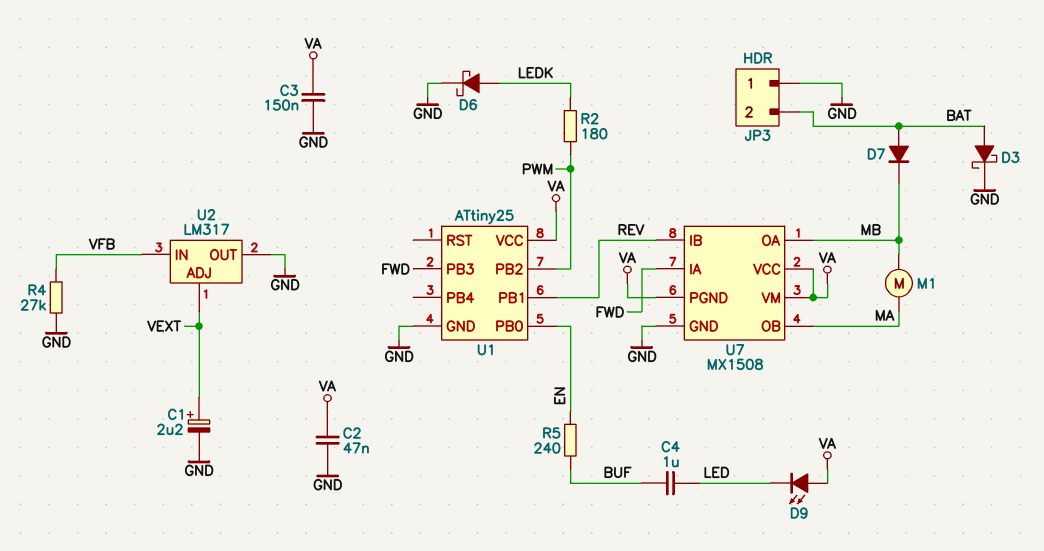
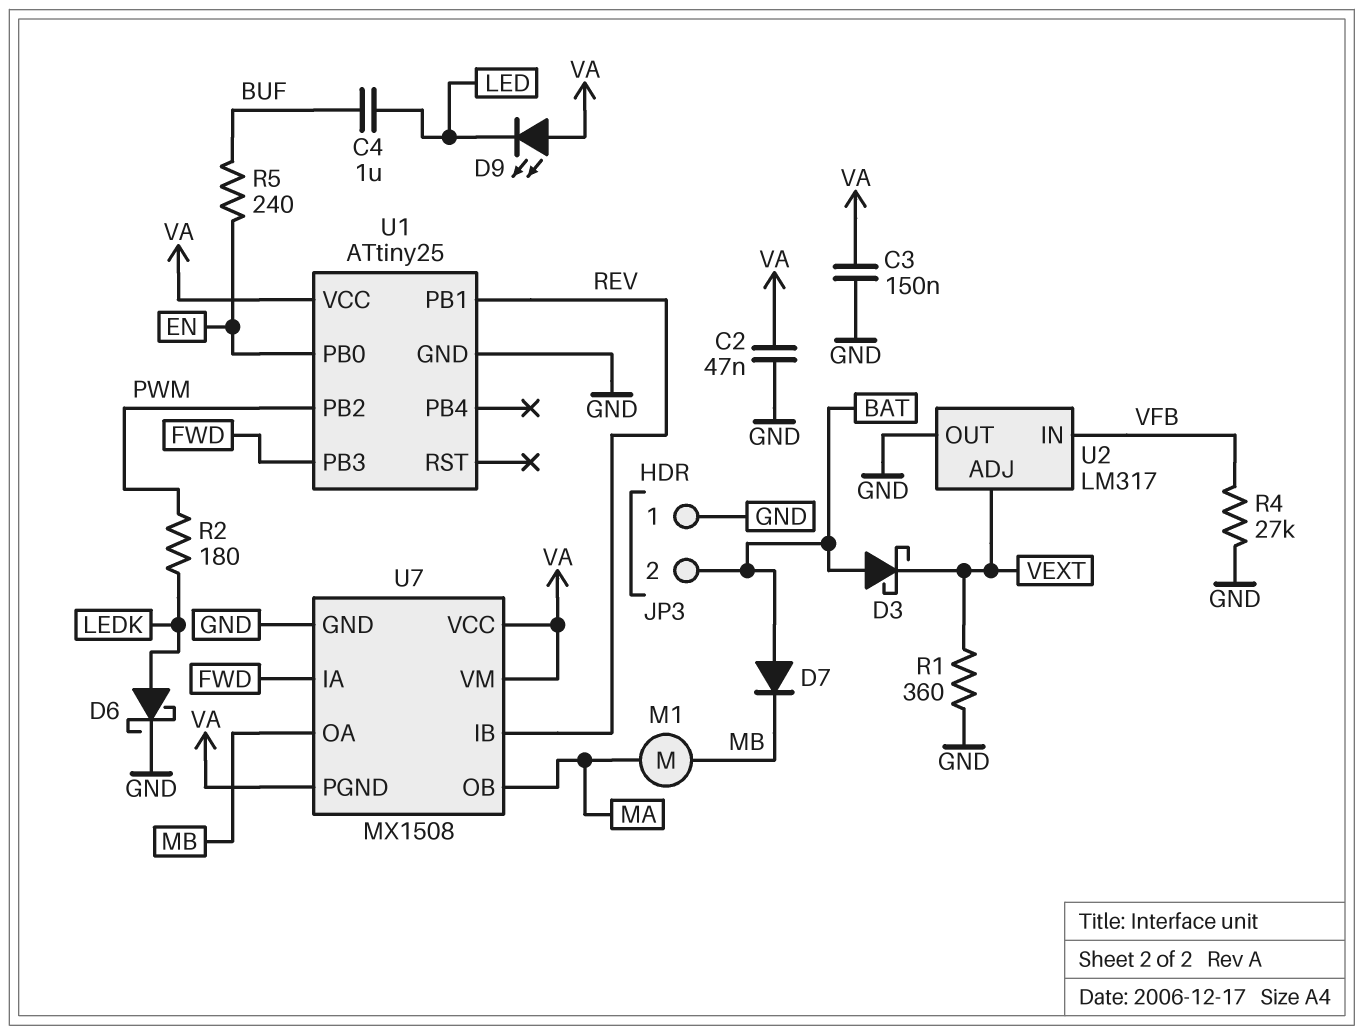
C1: 2.2uF (plus VEXT, minus GND) -> none
D3: schottky (A BAT, K GND) -> schottky (A BAT, K VEXT)
R1: none -> 360 (GND, VEXT)

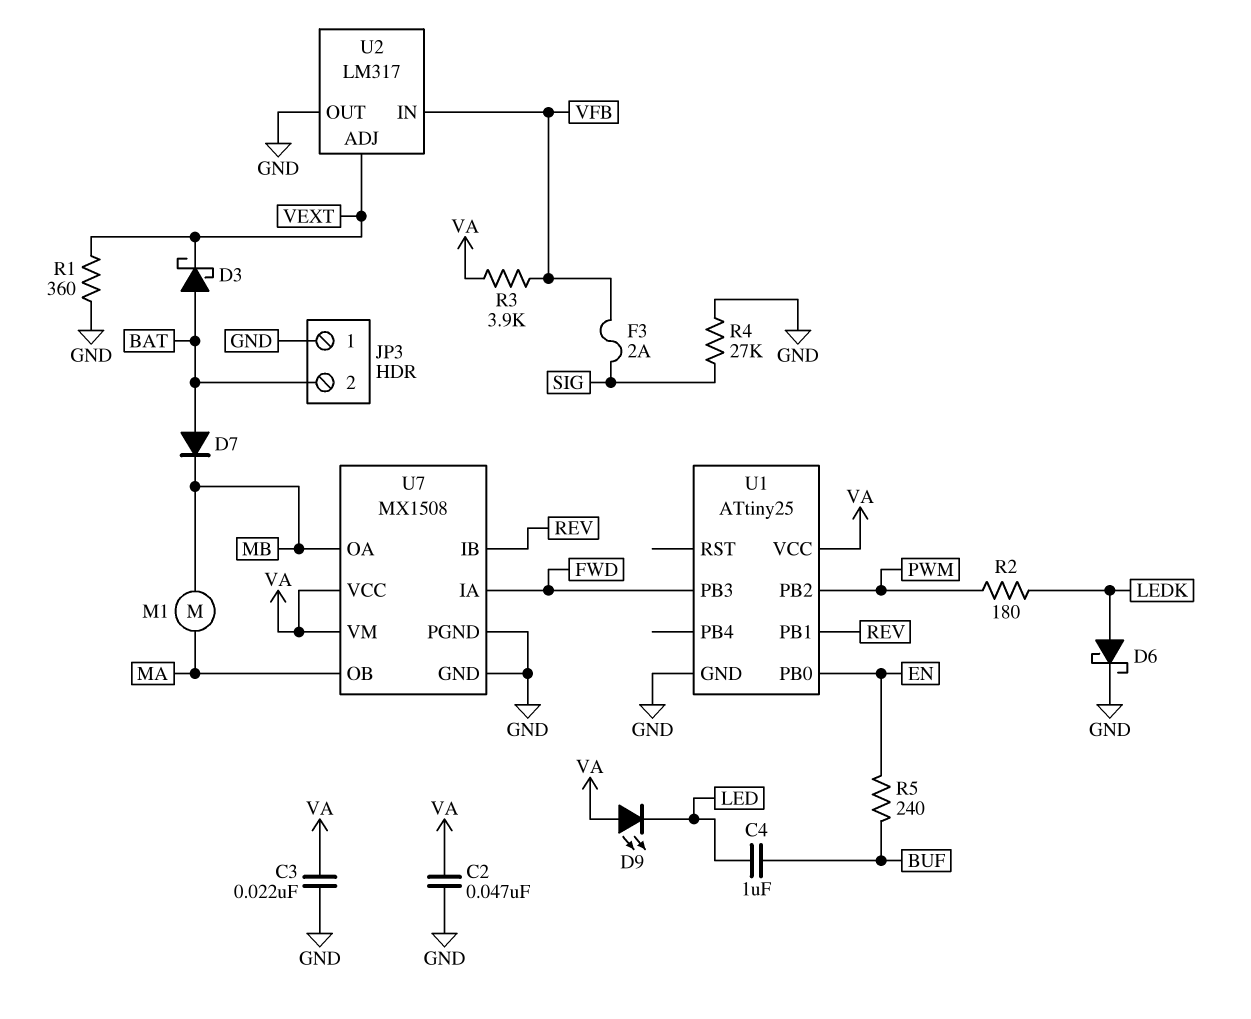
C3: 150nF (GND, VA) -> 22nF (GND, VA)
F3: none -> 2A (SIG, VFB)
R3: none -> 3.9k (VA, VFB)
R4: 27k (GND, VFB) -> 27k (GND, SIG)
U7 pin PGND: VA -> GND

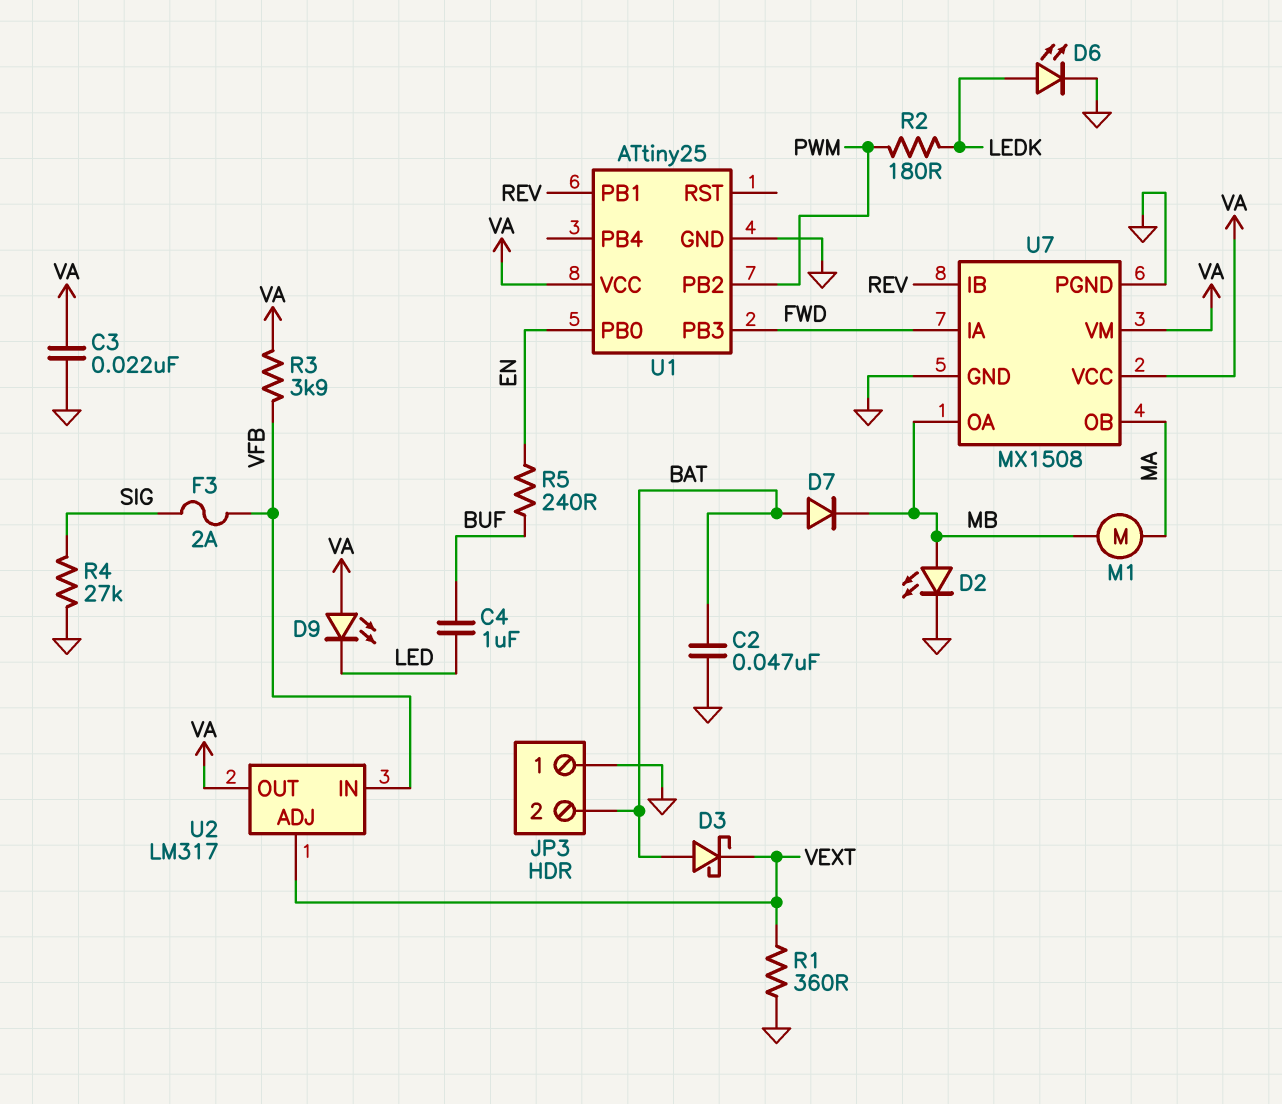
C2: 47nF (GND, VA) -> 47nF (BAT, GND)
D2: none -> LED (A MB, K GND)
D6: schottky (A LEDK, K GND) -> LED (A LEDK, K GND)
U2 pin OUT: GND -> VA

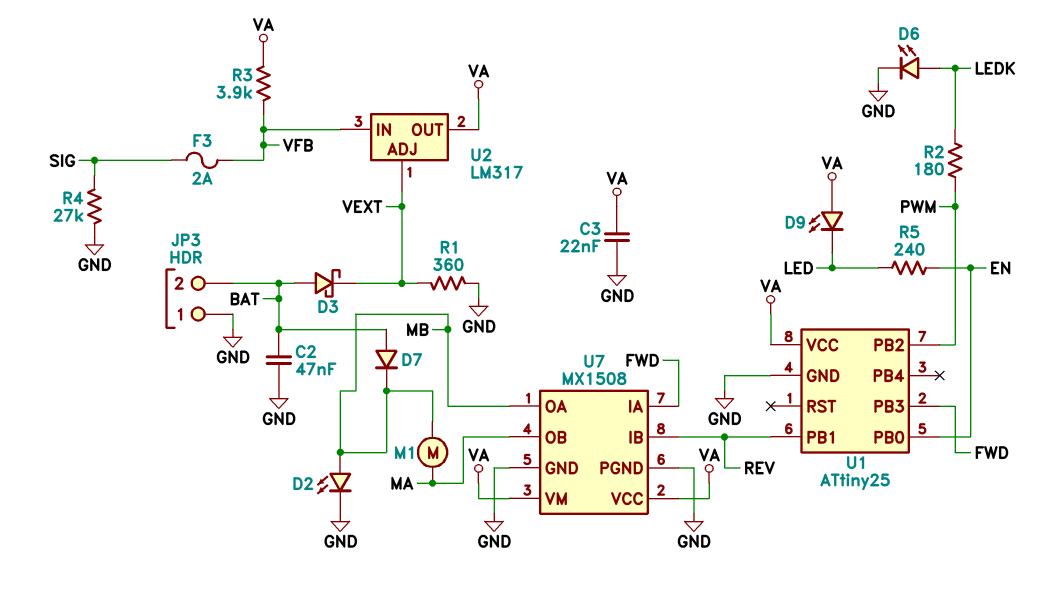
C4: 1uF (BUF, LED) -> none
R5: 240 (BUF, EN) -> 240 (EN, LED)

